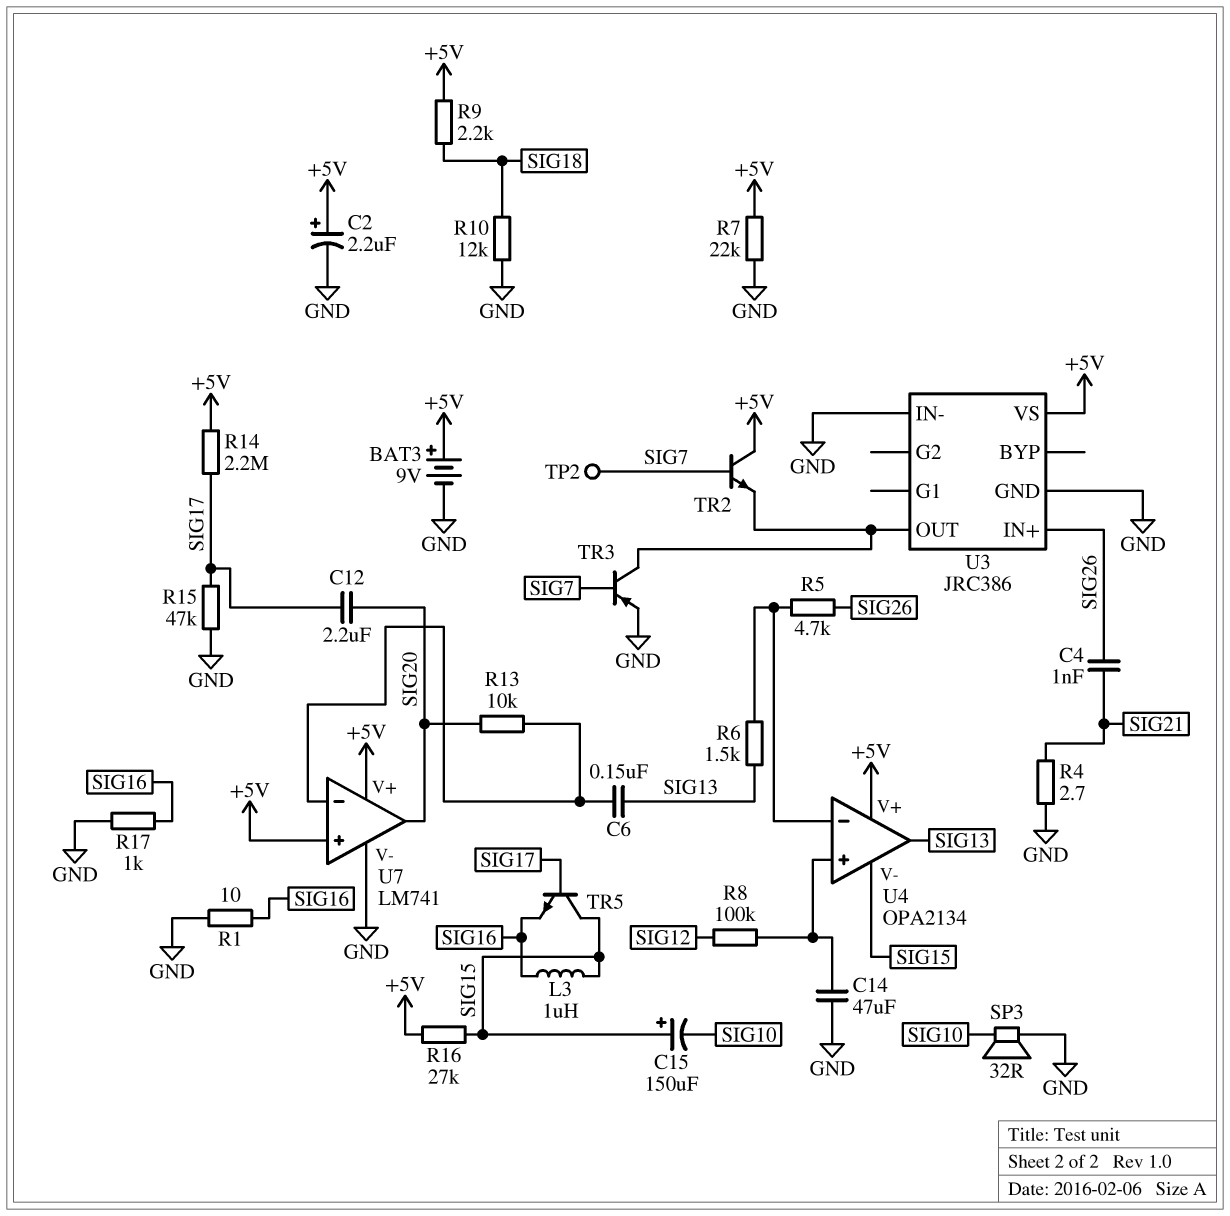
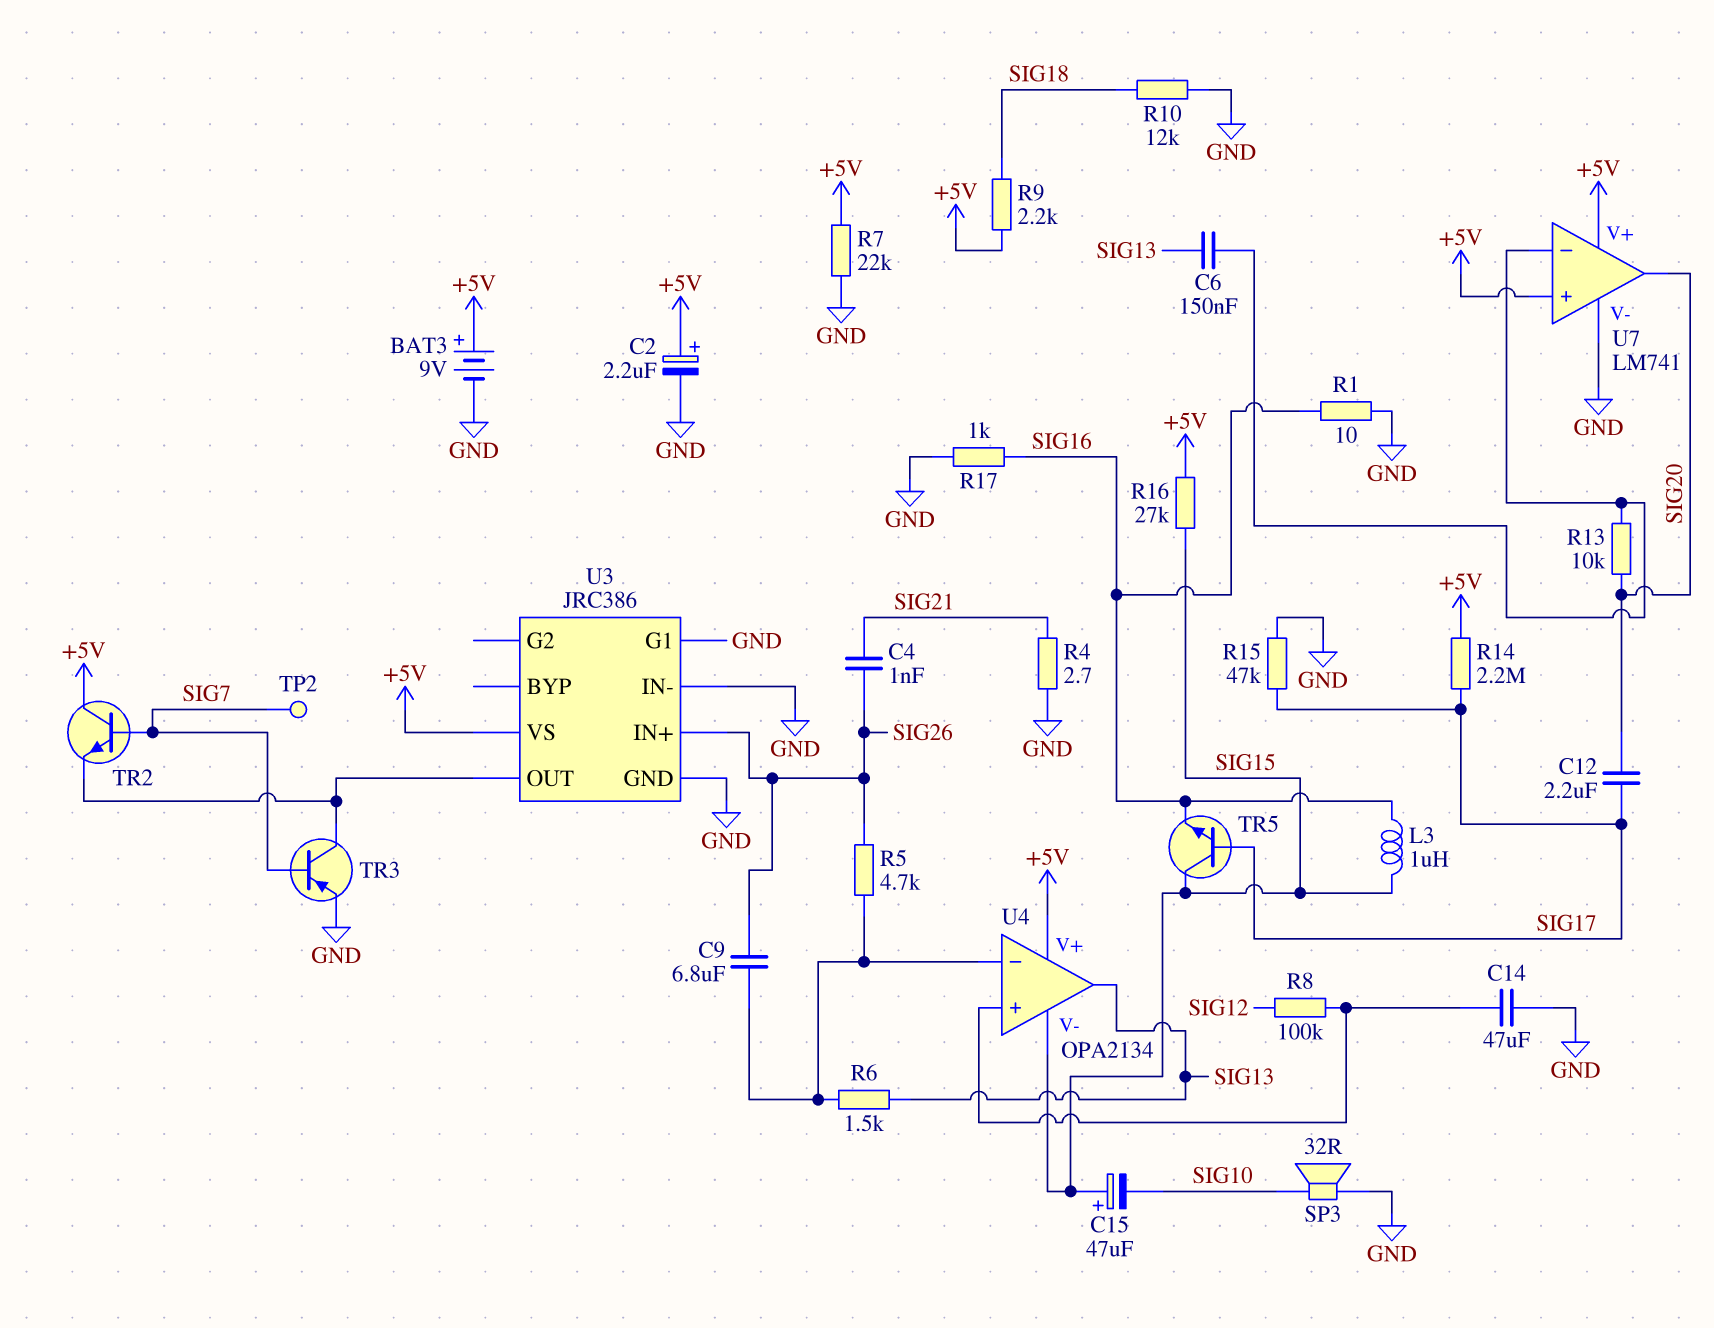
C9: none -> 6.8uF (SIG26, U4/in-)
C15: 150uF (plus SIG15, minus SIG10) -> 47uF (plus SIG15, minus SIG10)
U3 pin G1: none -> GND

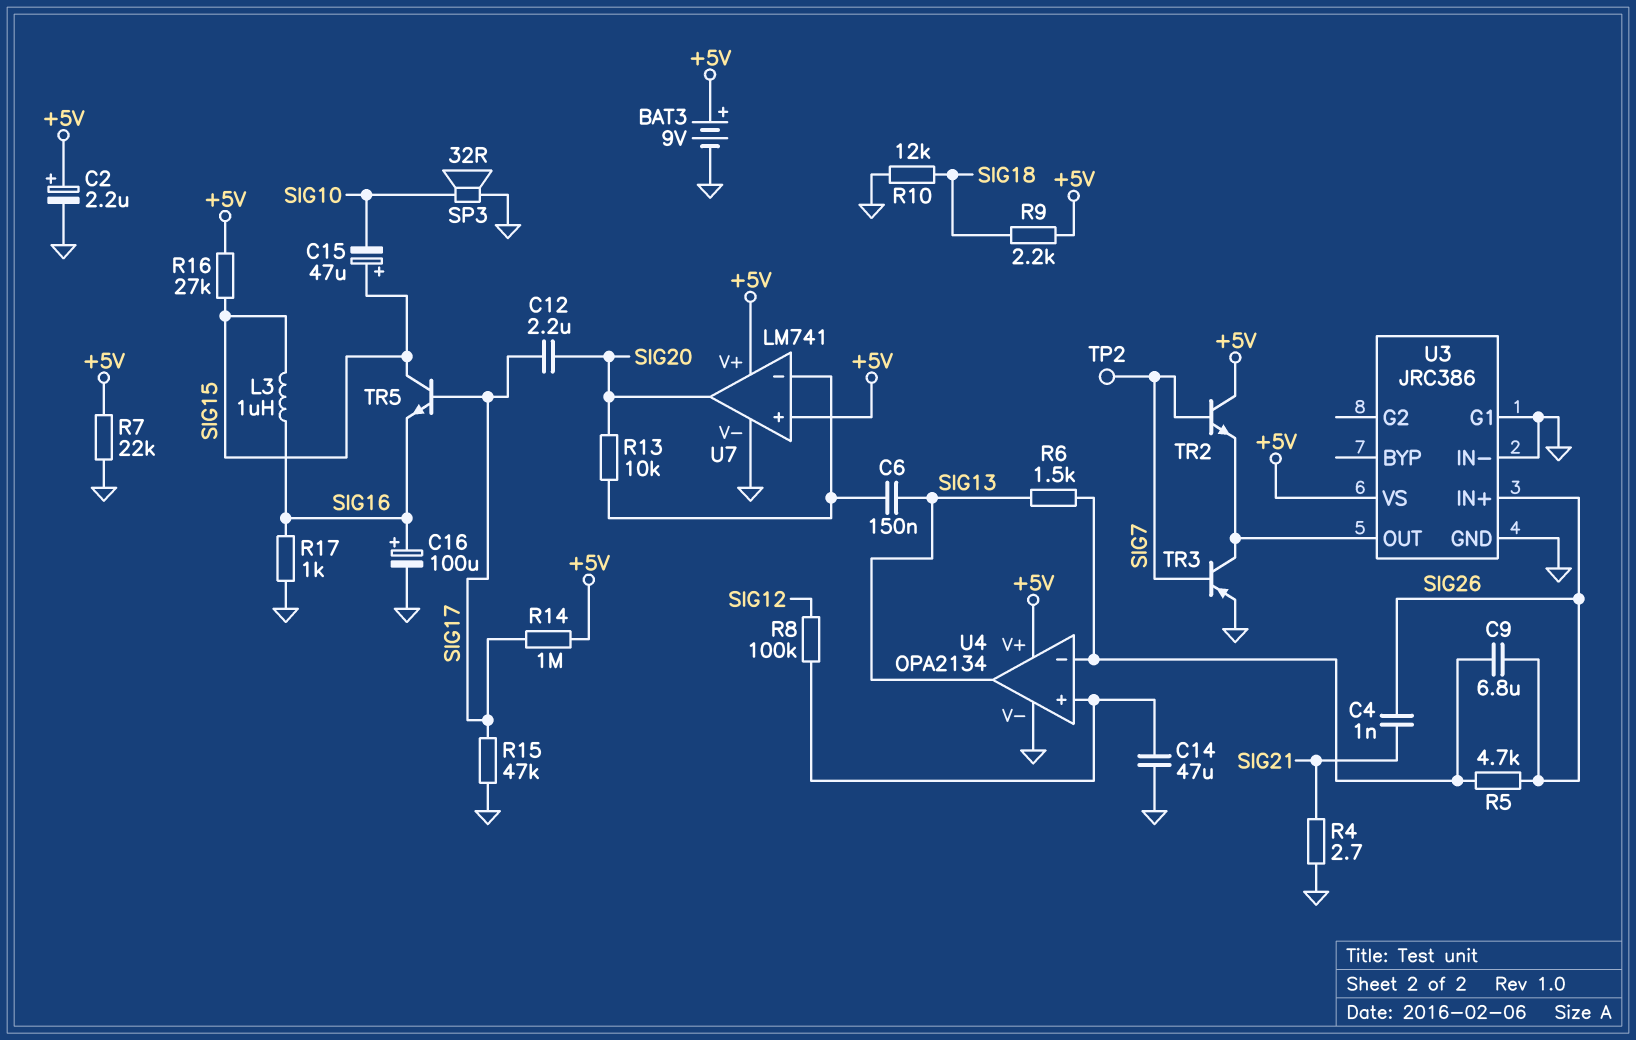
C16: none -> 100uF (plus SIG16, minus GND)
R1: 10 (GND, SIG16) -> none
R14: 2.2M (+5V, SIG17) -> 1M (+5V, SIG17)
U4 pin V-: SIG15 -> GND

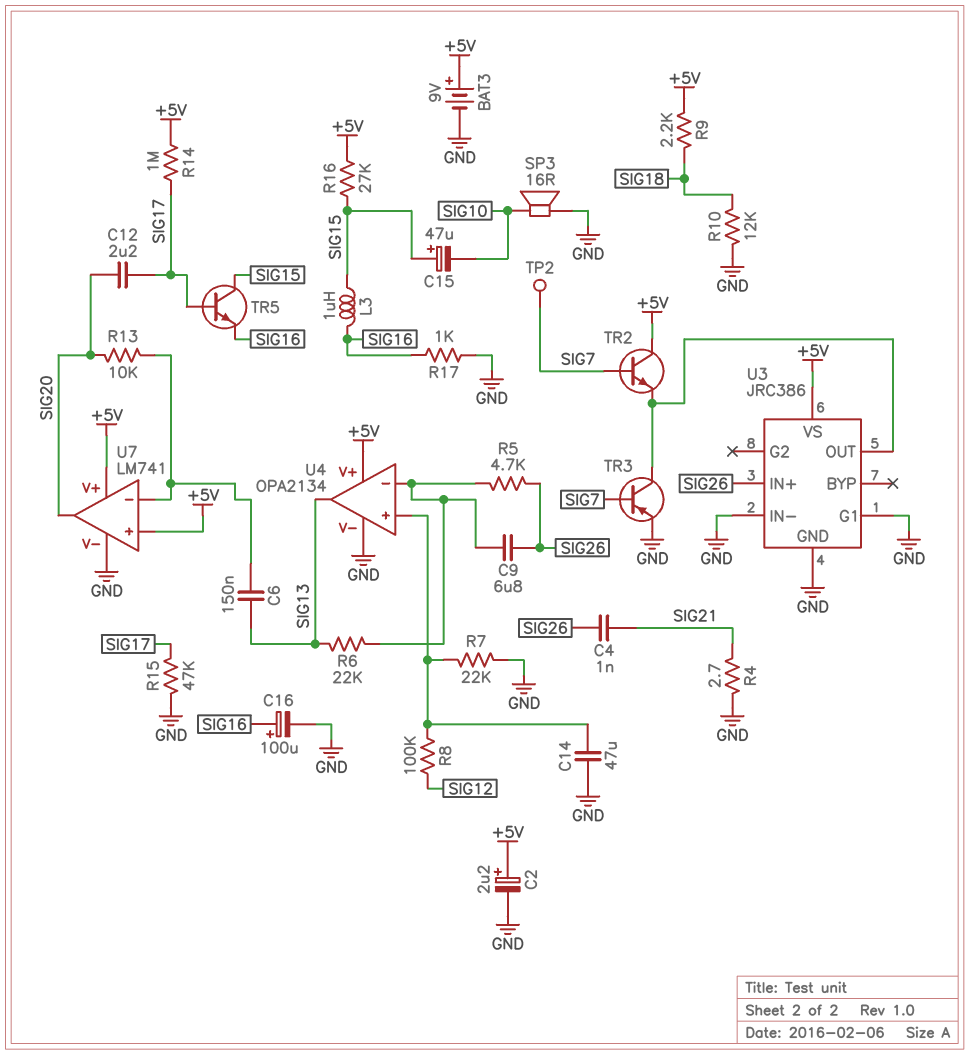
R6: 1.5k (SIG13, U4/in-) -> 22k (SIG13, U4/in-)
R7: 22k (+5V, GND) -> 22k (GND, U4/in+)
SP3: speaker 32R (GND, SIG10) -> speaker 16R (GND, SIG10)

